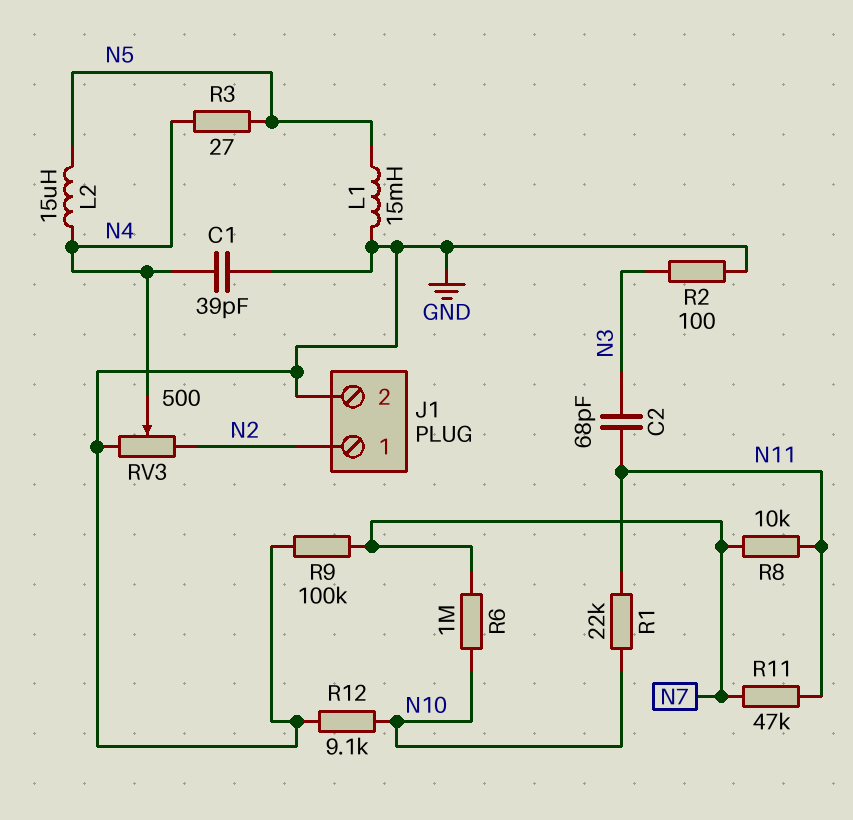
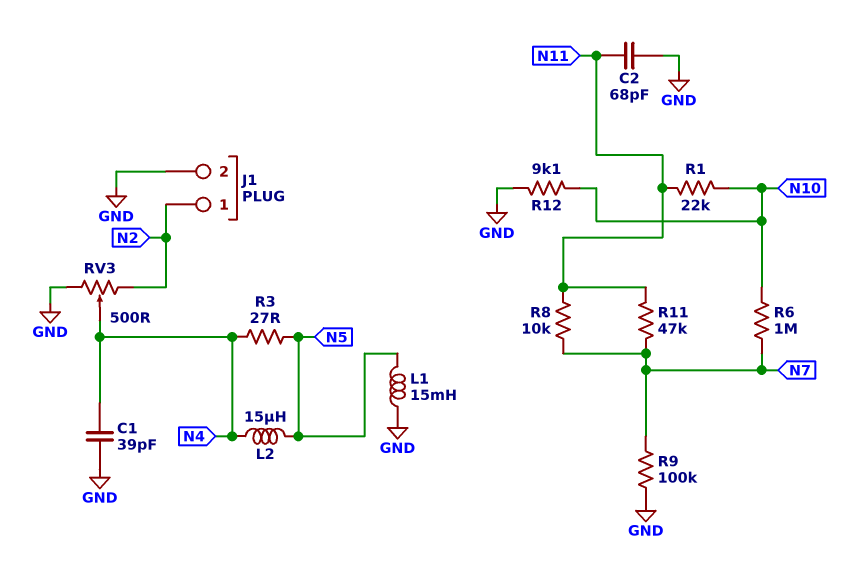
C2: 68pF (N3, N11) -> 68pF (GND, N11)
R2: 100 (GND, N3) -> none

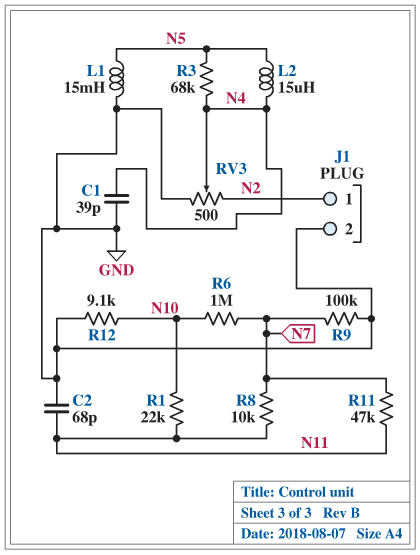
R3: 27 (N4, N5) -> 68k (N4, N5)

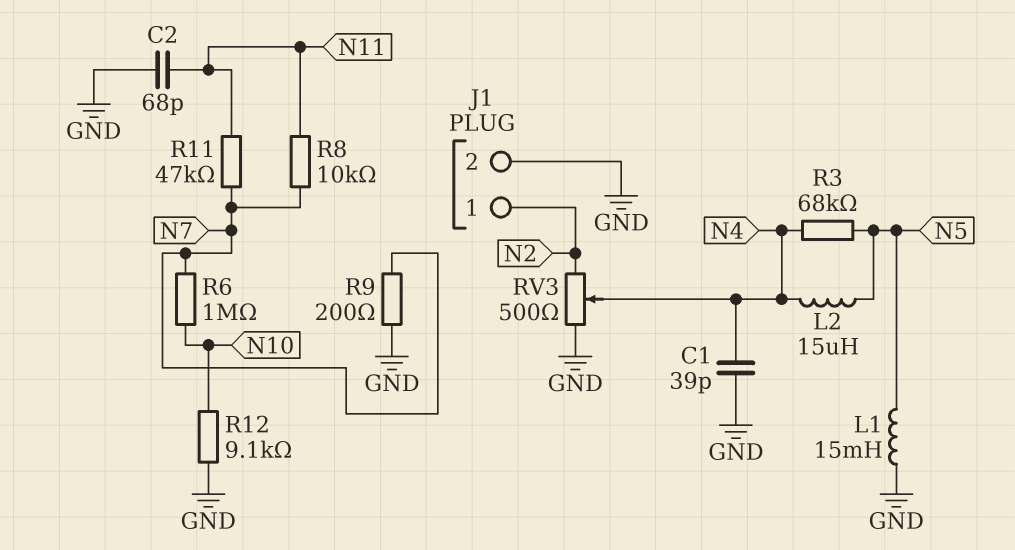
R1: 22k (N10, N11) -> none
R9: 100k (GND, N7) -> 200 (GND, N7)

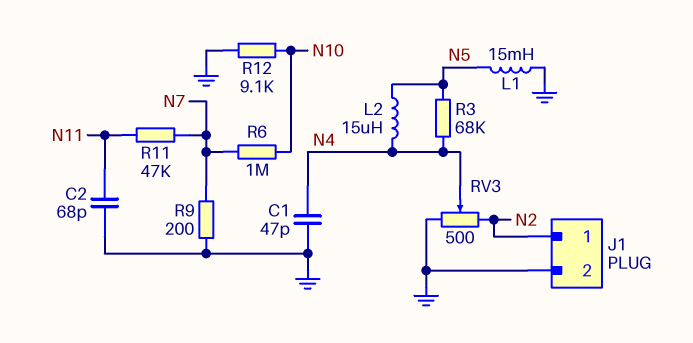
C1: 39pF (GND, N4) -> 47pF (GND, N4)
R8: 10k (N7, N11) -> none

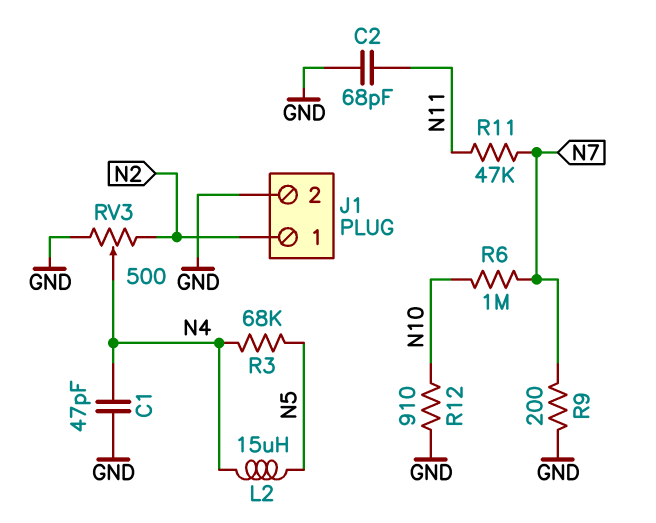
L1: 15mH (GND, N5) -> none
R12: 9.1k (GND, N10) -> 910 (GND, N10)

